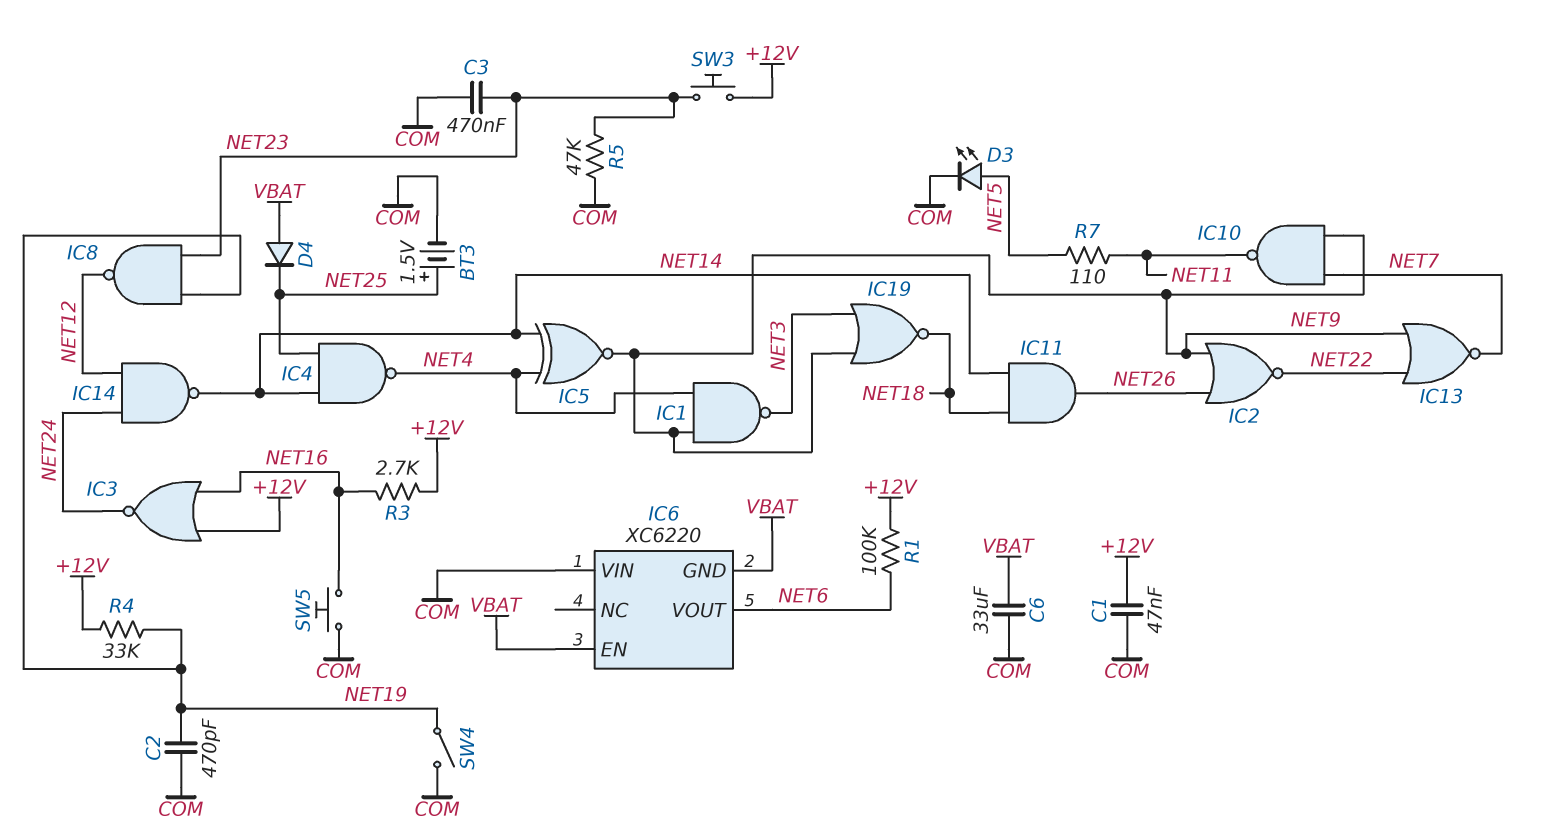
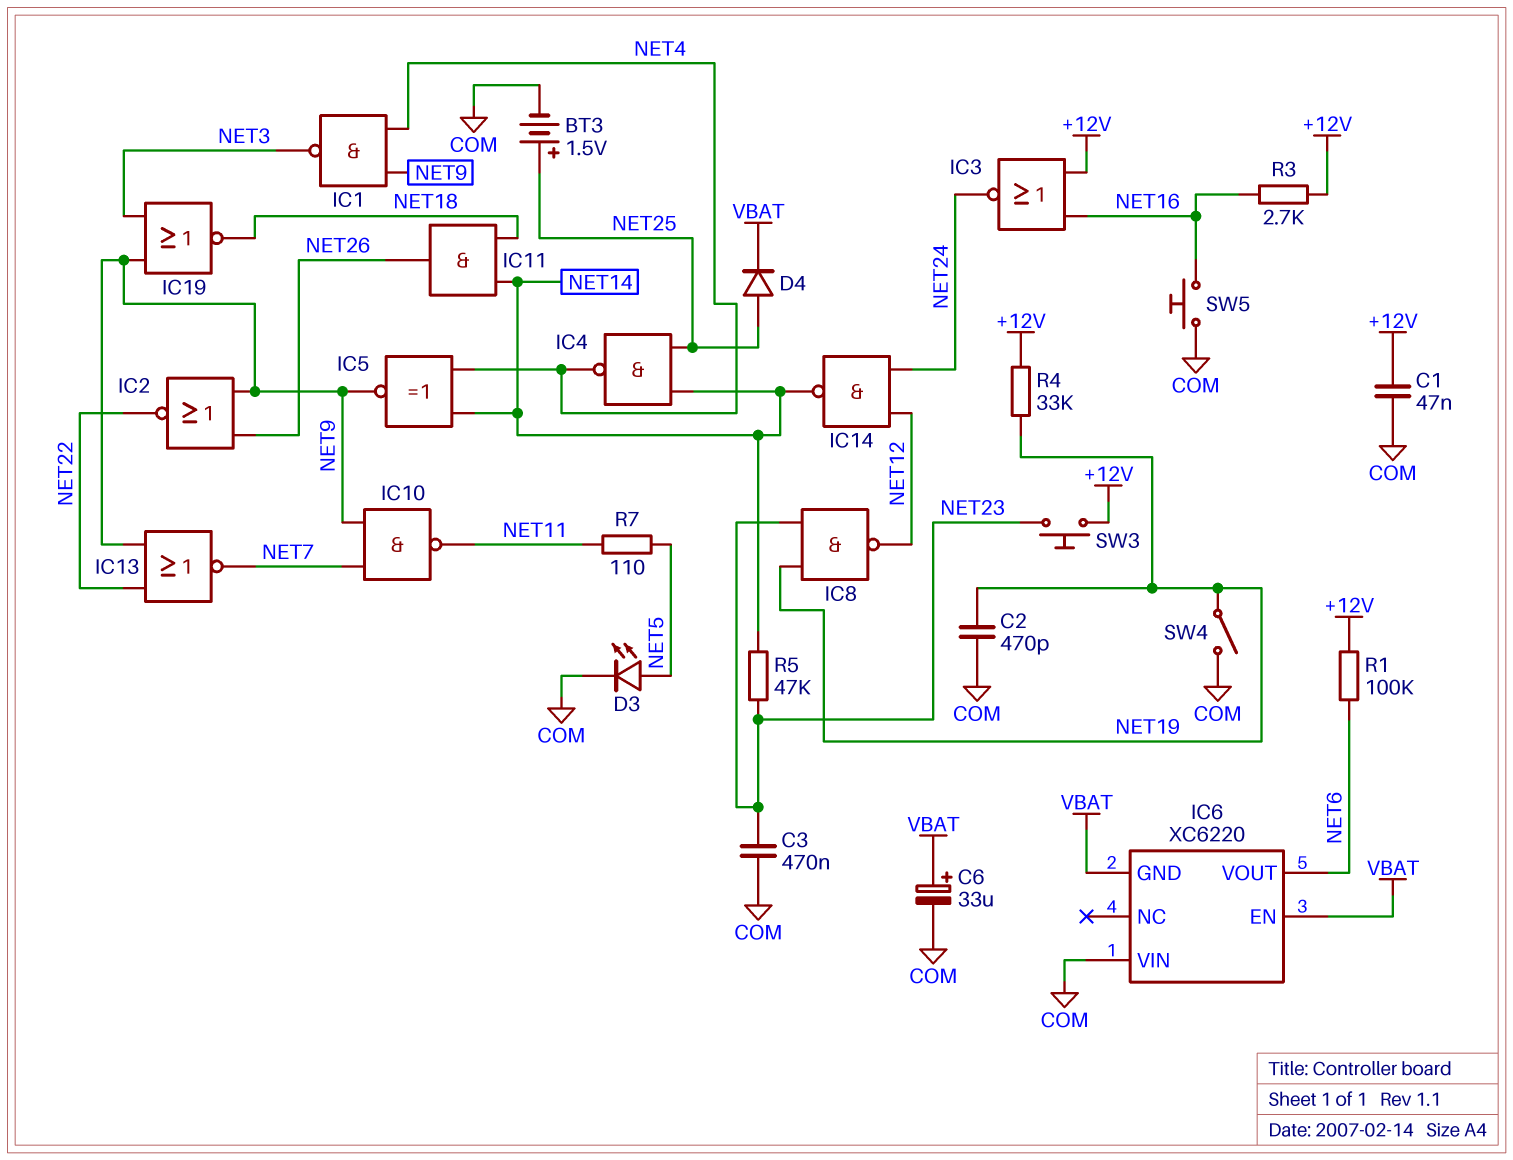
C6: 33uF (COM, VBAT) -> 33uF (plus VBAT, minus COM)
D4: diode (A VBAT, K NET25) -> diode (A NET25, K VBAT)
R5: 47k (COM, NET23) -> 47k (NET14, NET23)

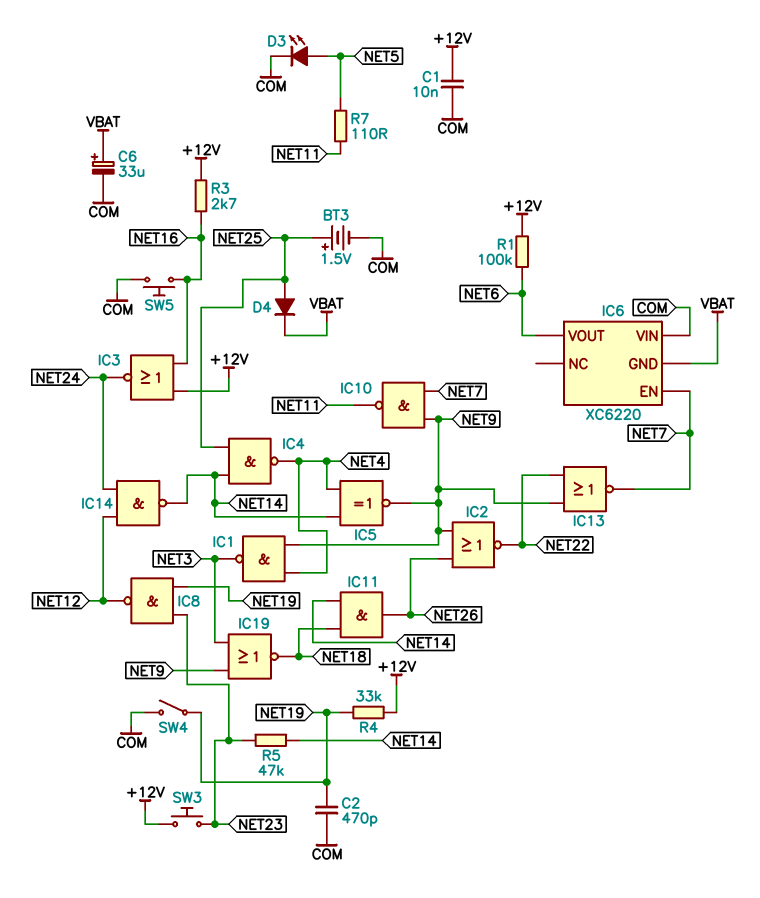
C1: 47nF (+12V, COM) -> 10nF (+12V, COM)
C3: 470nF (COM, NET23) -> none
IC6 pin EN: VBAT -> NET7

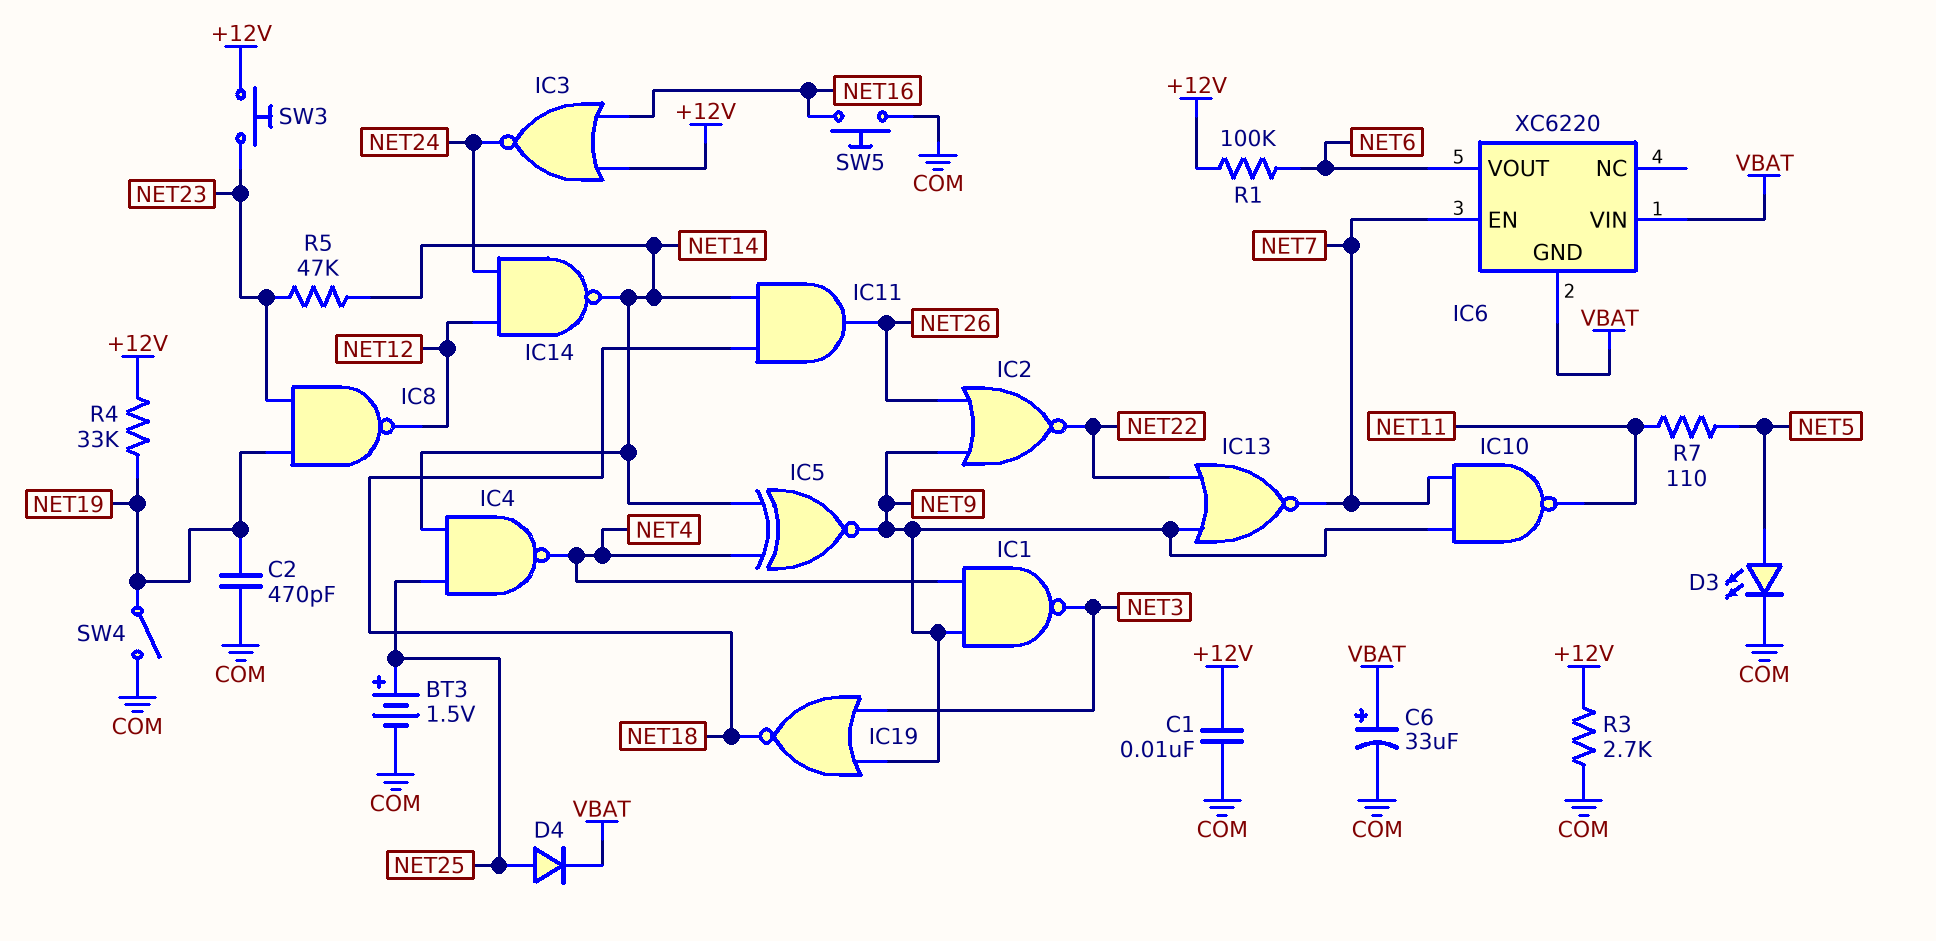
IC6 pin VIN: COM -> VBAT
R3: 2.7k (+12V, NET16) -> 2.7k (+12V, COM)

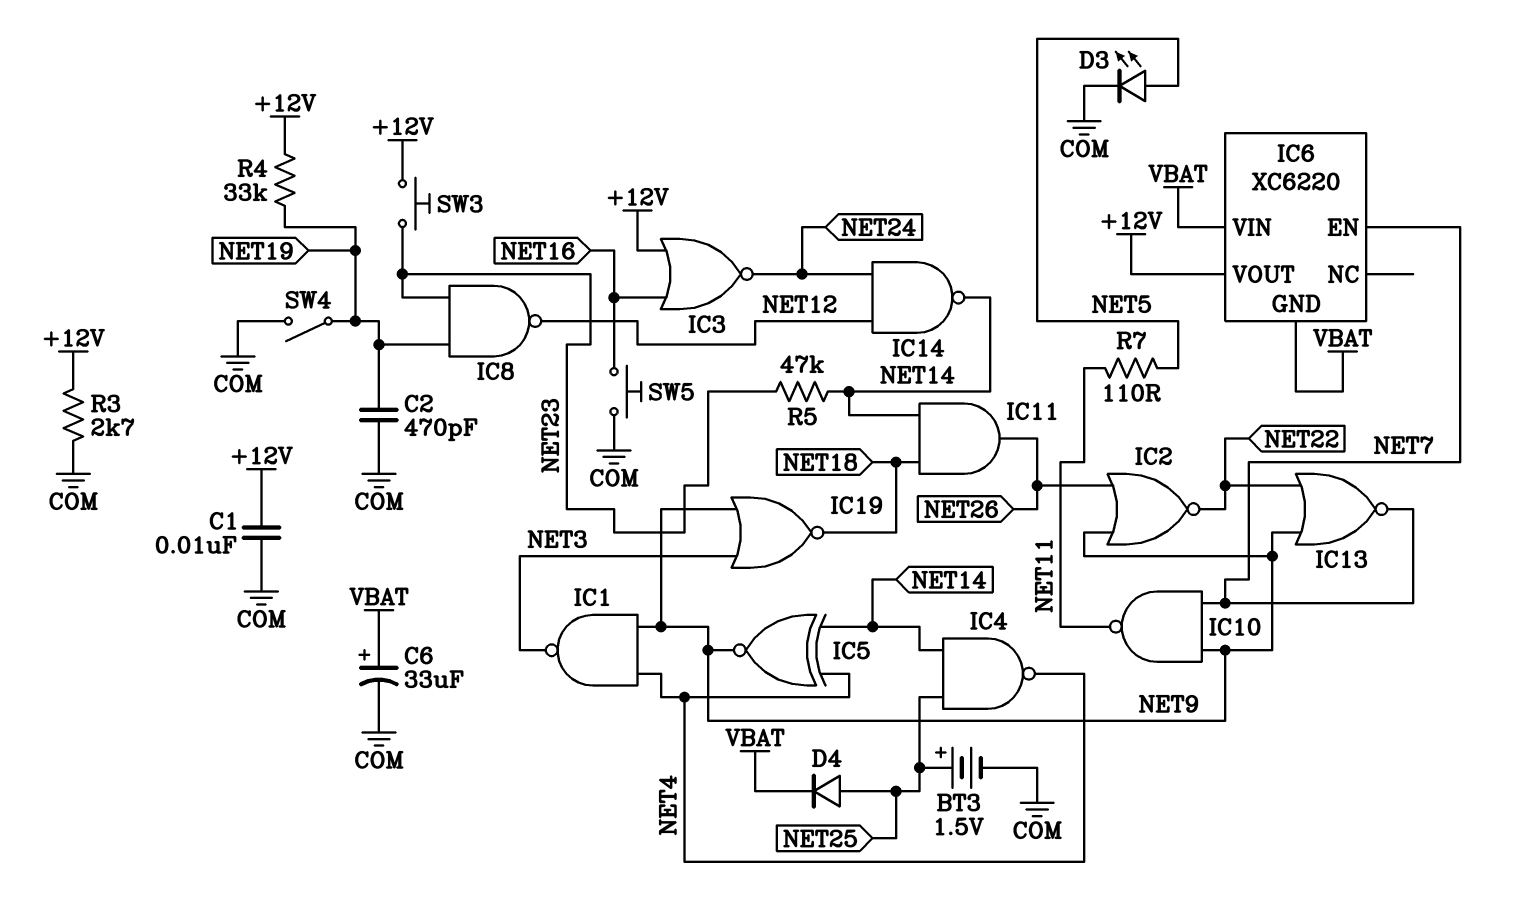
IC6 pin VOUT: NET6 -> +12V
R1: 100k (+12V, NET6) -> none

